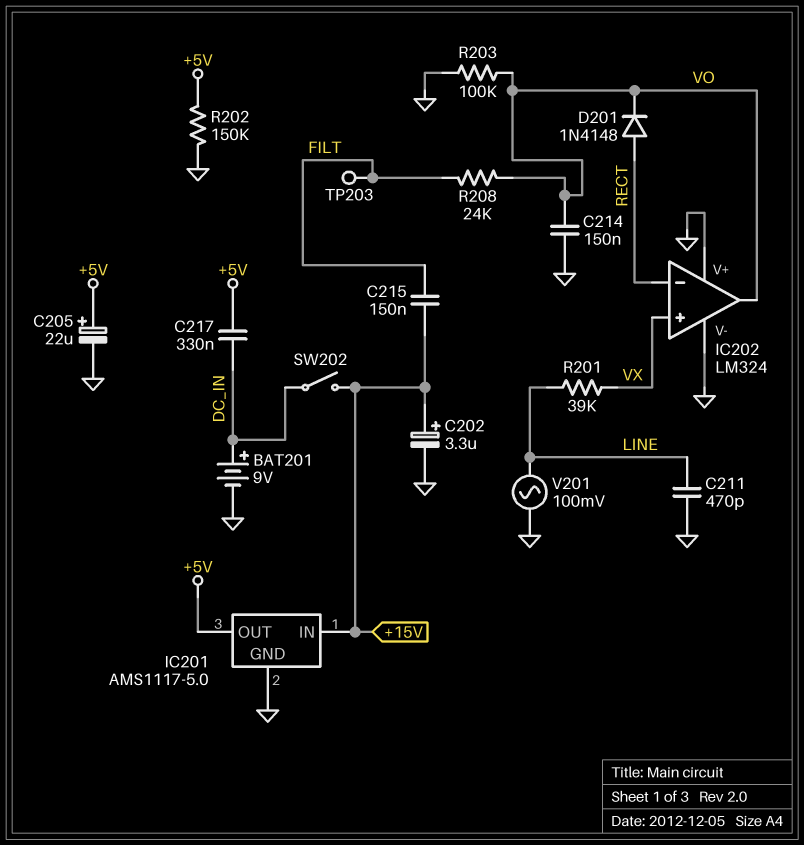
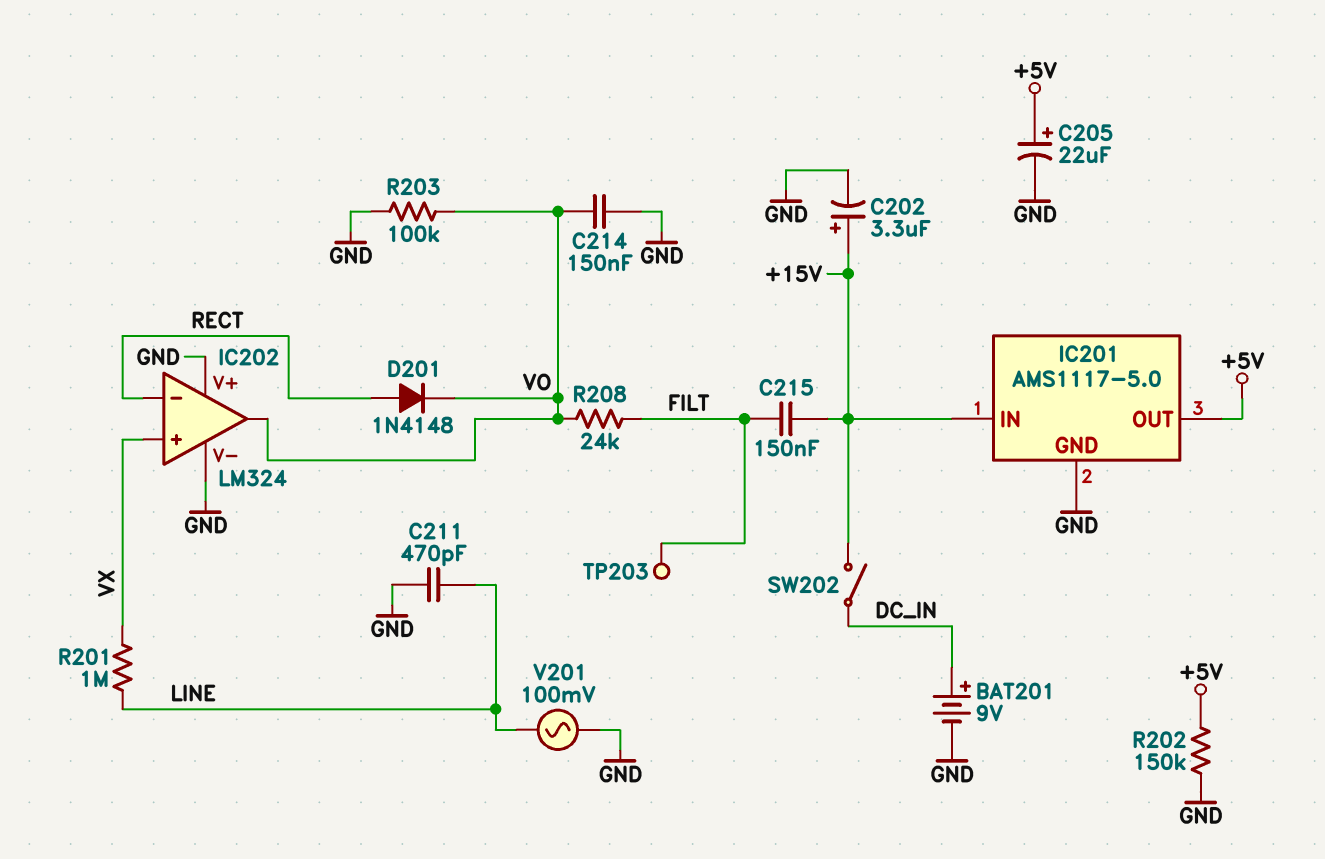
C217: 330nF (+5V, DC_IN) -> none
R201: 39k (LINE, VX) -> 1M (LINE, VX)

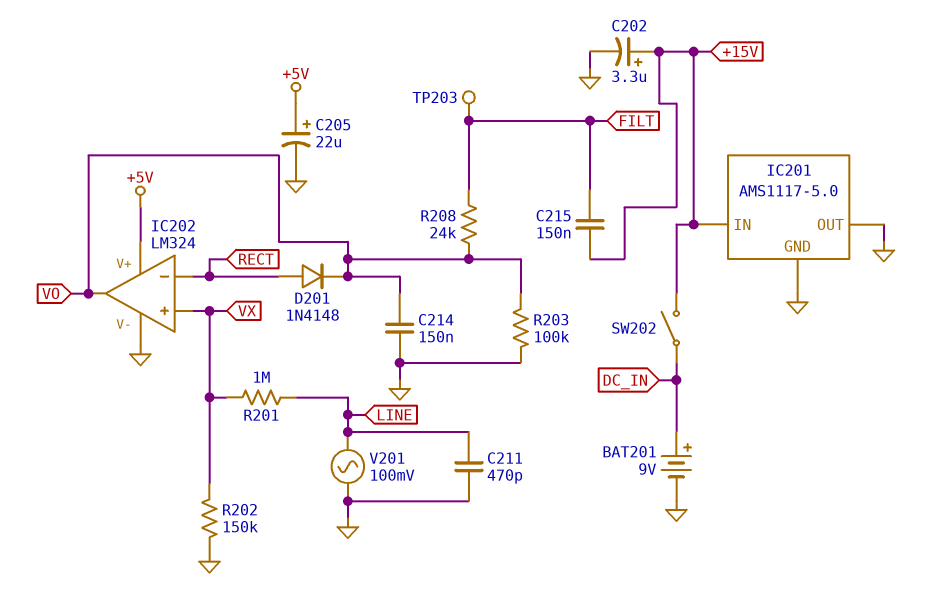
IC201 pin OUT: +5V -> GND
IC202 pin V+: GND -> +5V
R202: 150k (+5V, GND) -> 150k (GND, VX)

